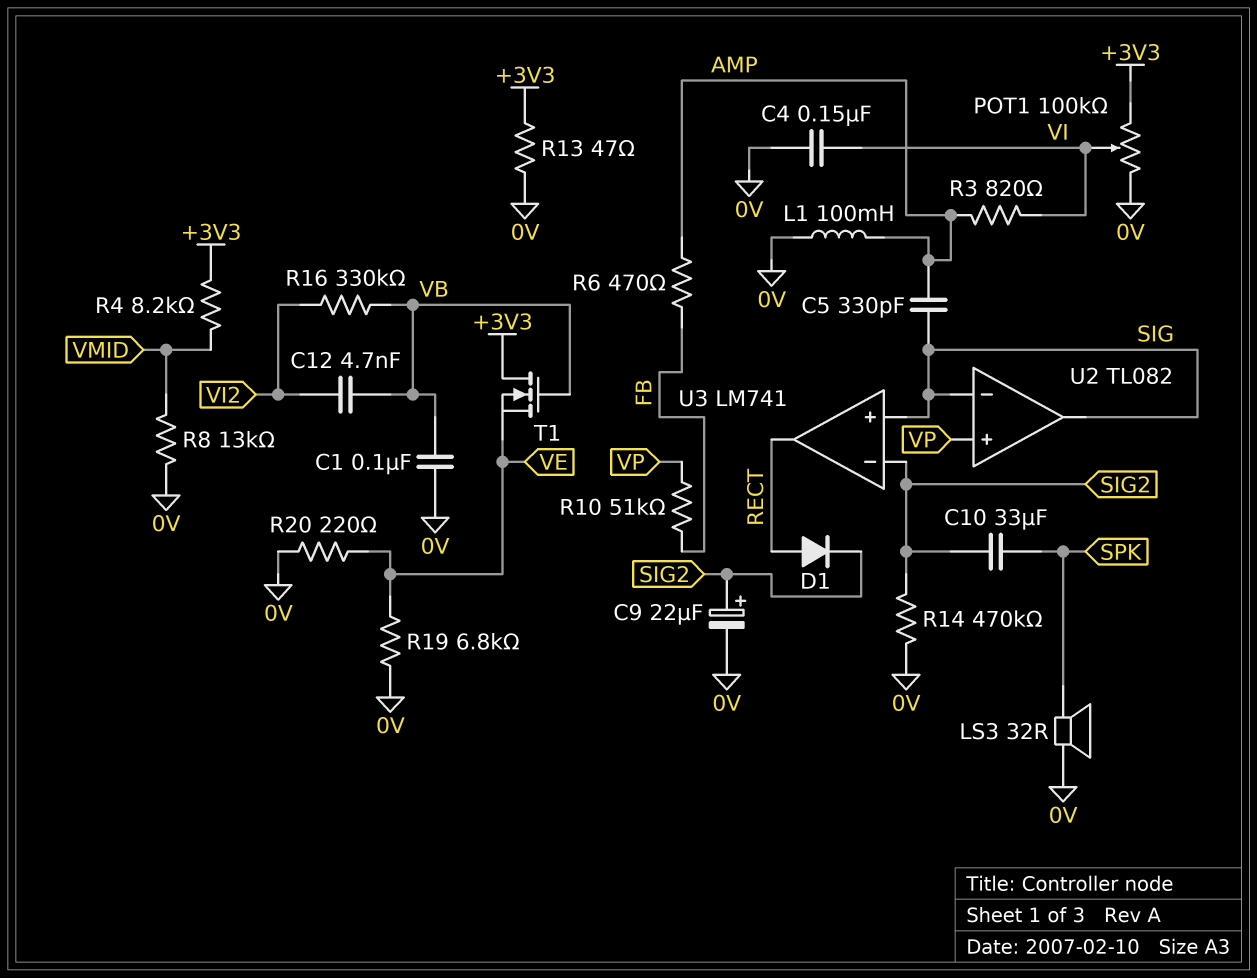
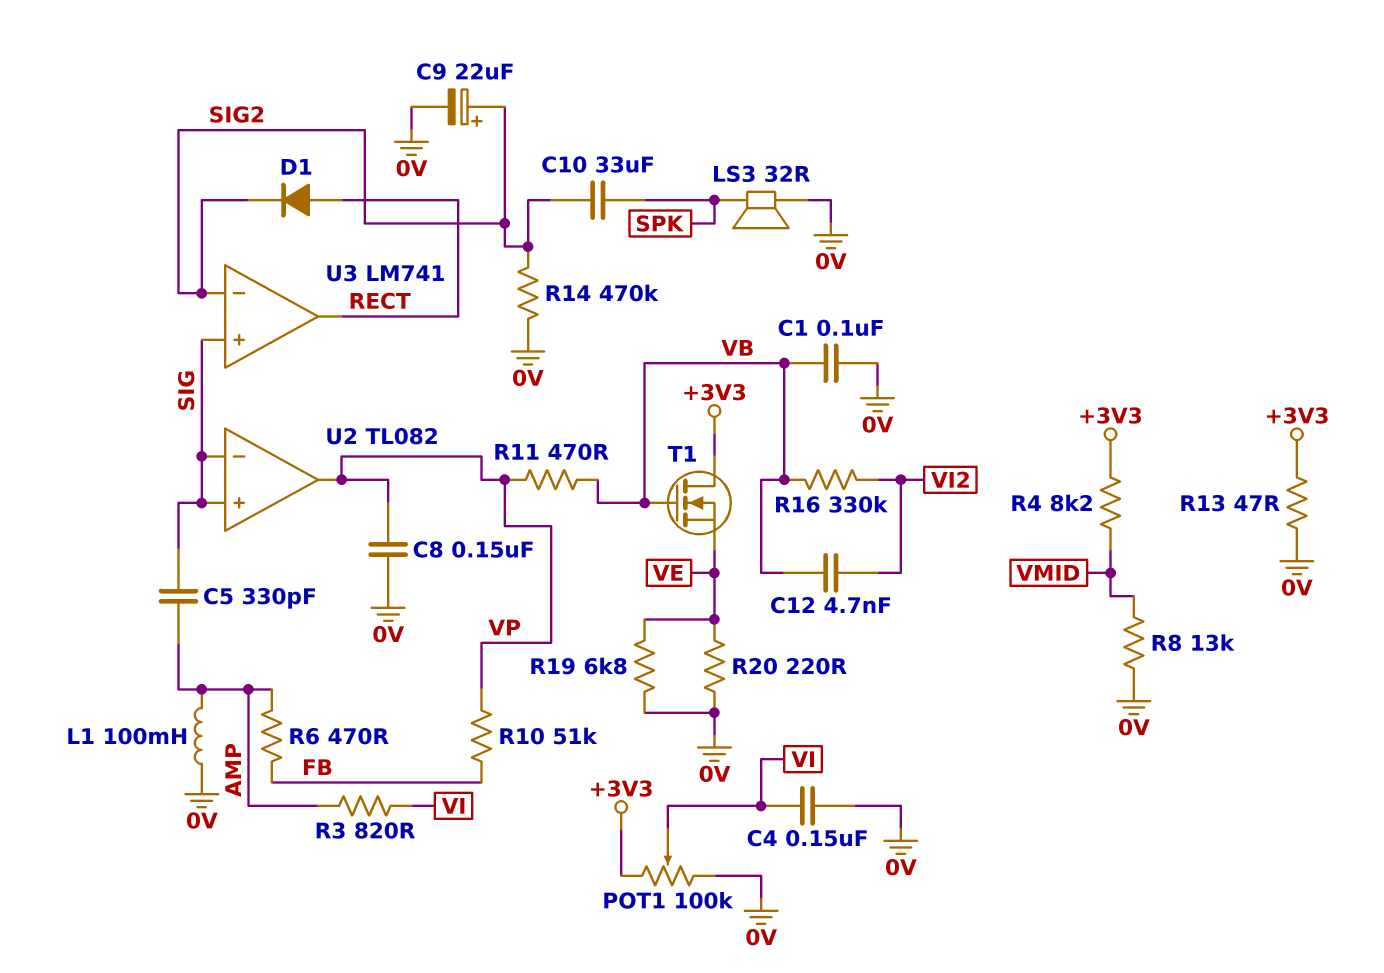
C8: none -> 150nF (0V, VP)
R11: none -> 470 (VB, VP)
U2 pin in+: VP -> SIG
U2 pin out: SIG -> VP

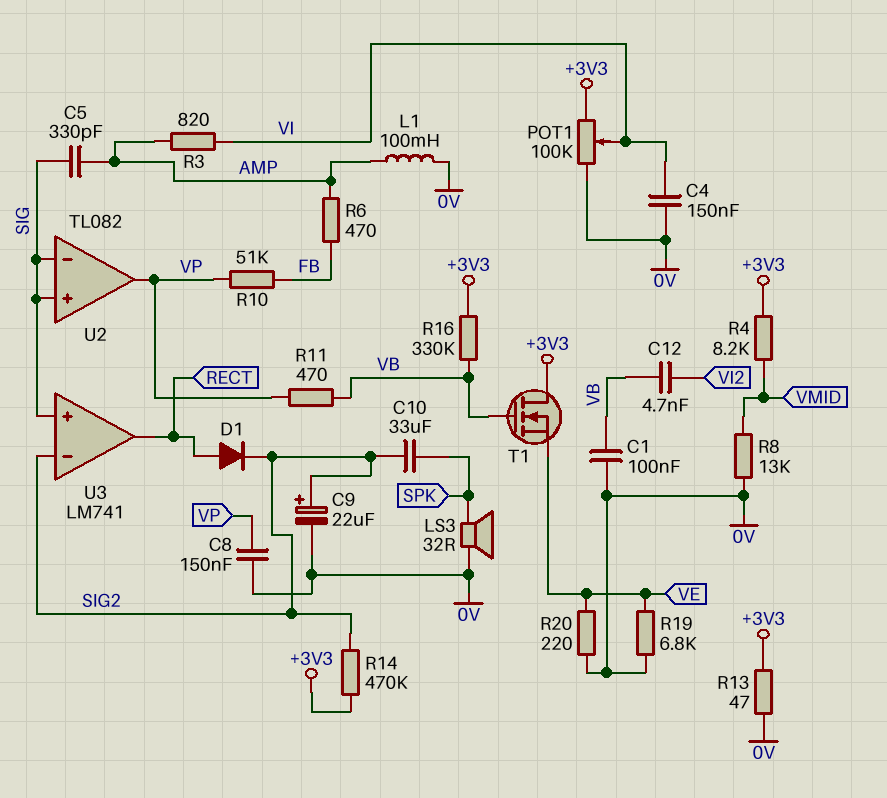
R14: 470k (0V, SIG2) -> 470k (+3V3, SIG2)
R16: 330k (VB, VI2) -> 330k (+3V3, VB)

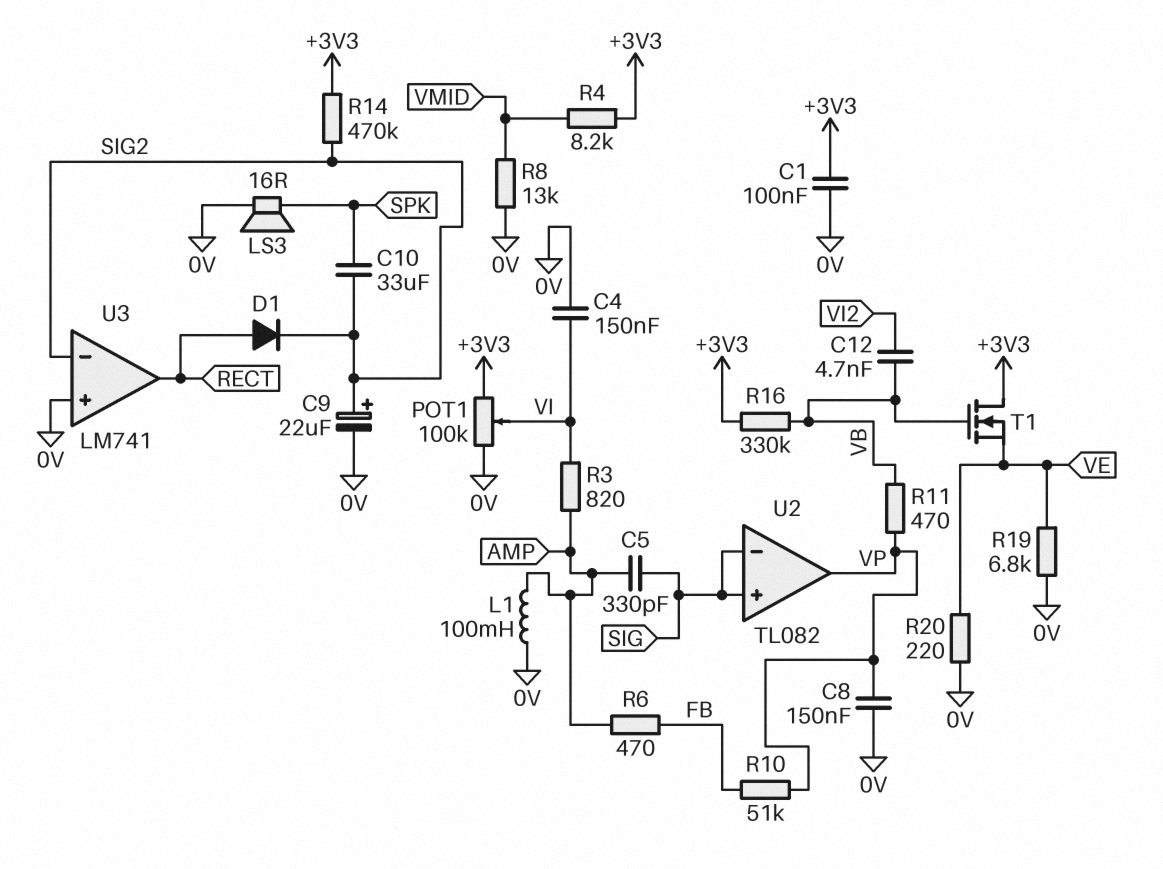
C1: 100nF (0V, VB) -> 100nF (+3V3, 0V)
LS3: speaker 32R (0V, SPK) -> speaker 16R (0V, SPK)
R13: 47 (+3V3, 0V) -> none
U3 pin in+: SIG -> 0V

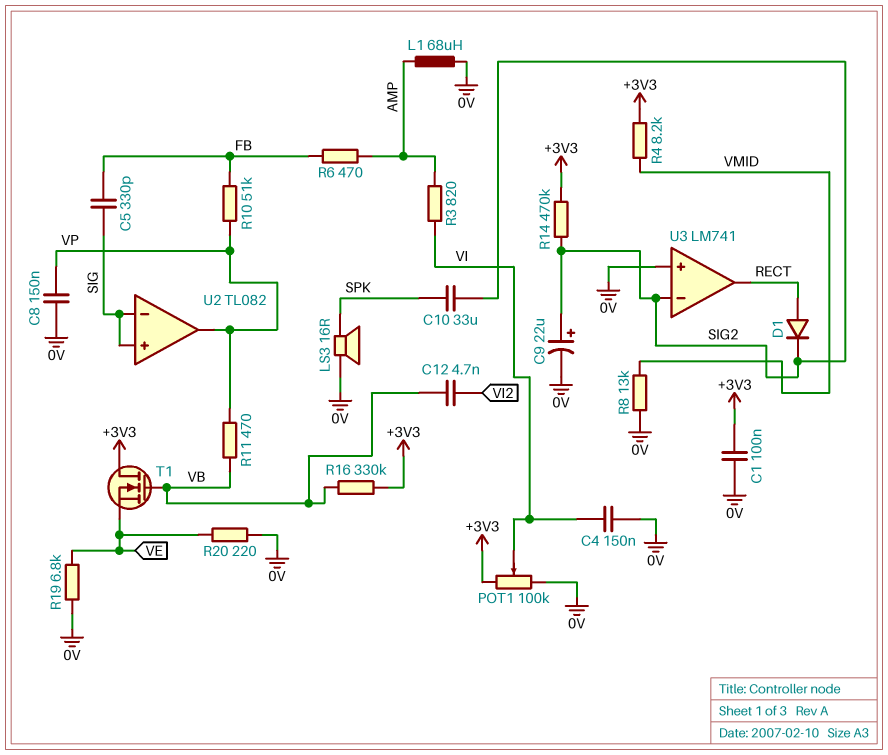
C5: 330pF (AMP, SIG) -> 330pF (FB, SIG)
L1: 100mH (0V, AMP) -> 68uH (0V, AMP)

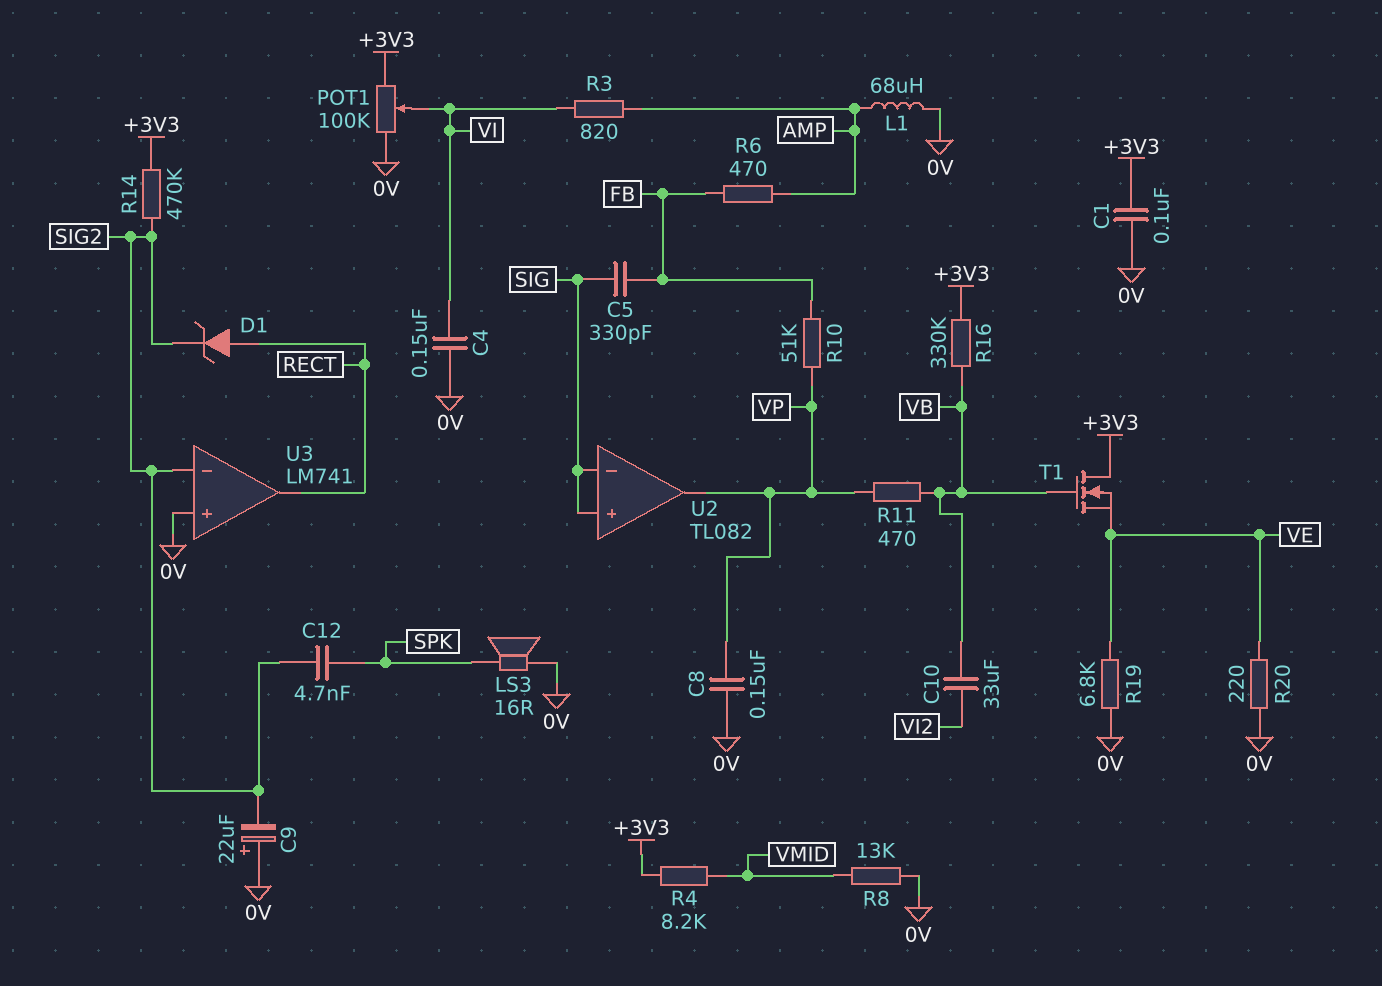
C9: 22uF (plus SIG2, minus 0V) -> 22uF (plus 0V, minus SIG2)
C10: 33uF (SIG2, SPK) -> 33uF (VB, VI2)
C12: 4.7nF (VB, VI2) -> 4.7nF (SIG2, SPK)
D1: diode (A RECT, K SIG2) -> zener (A RECT, K SIG2)

